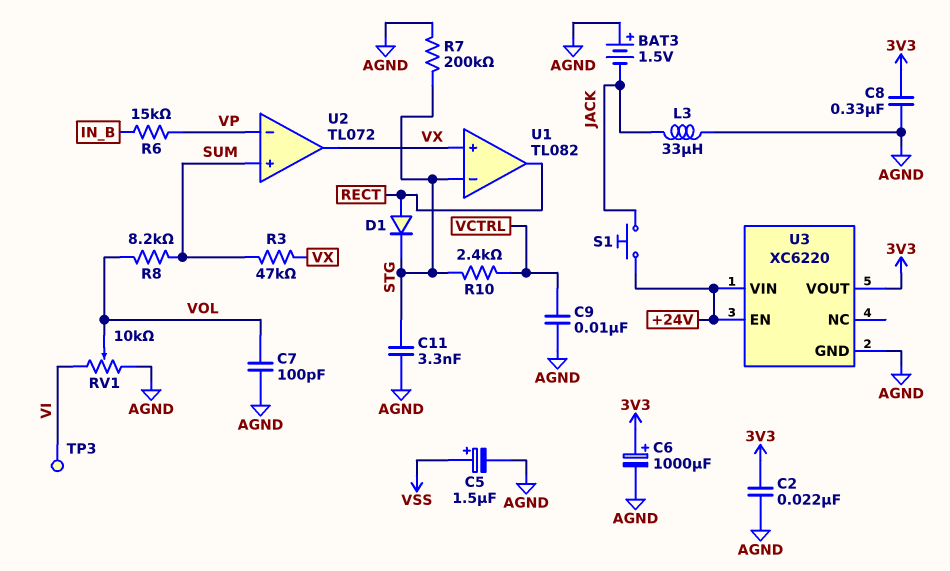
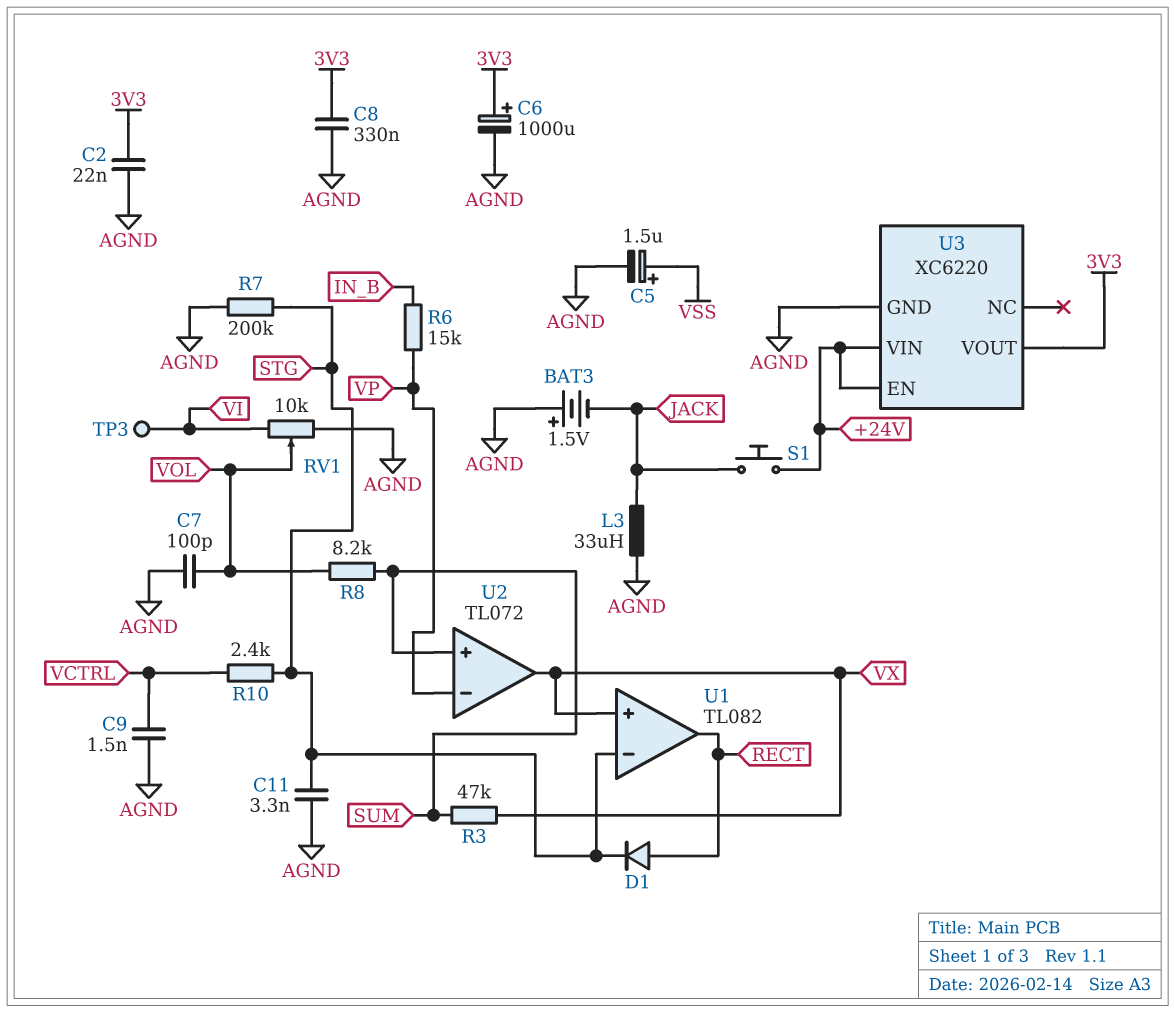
C9: 10nF (AGND, VCTRL) -> 1.5nF (AGND, VCTRL)

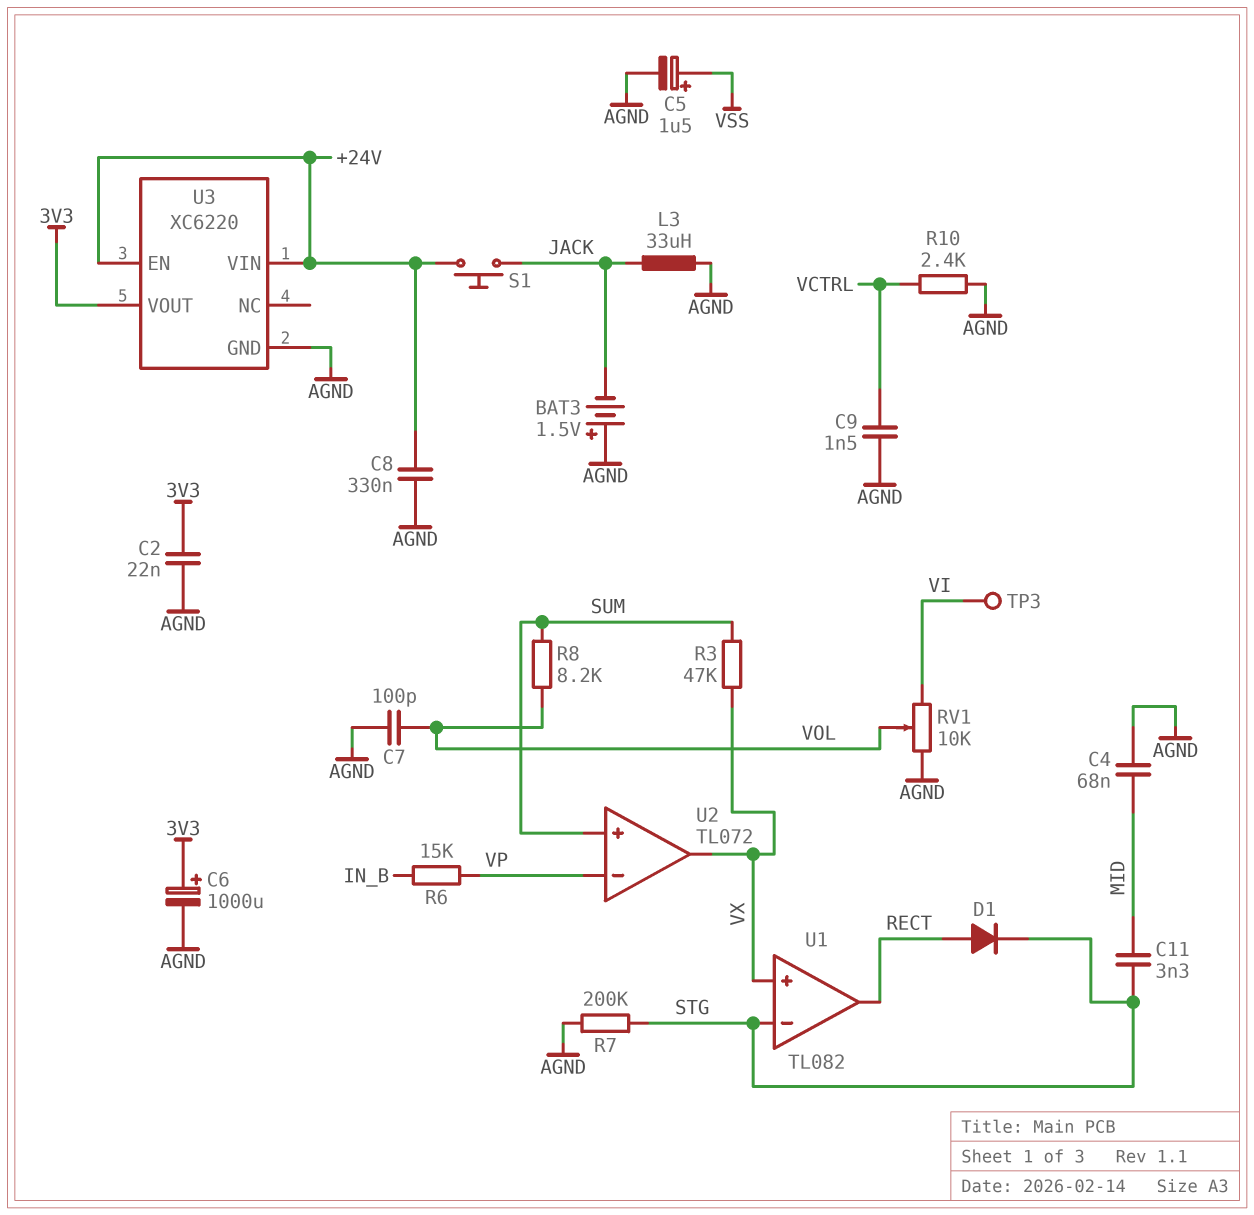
C4: none -> 68nF (AGND, MID)
C8: 330nF (3V3, AGND) -> 330nF (+24V, AGND)
C11: 3.3nF (AGND, STG) -> 3.3nF (MID, STG)
R10: 2.4k (STG, VCTRL) -> 2.4k (AGND, VCTRL)

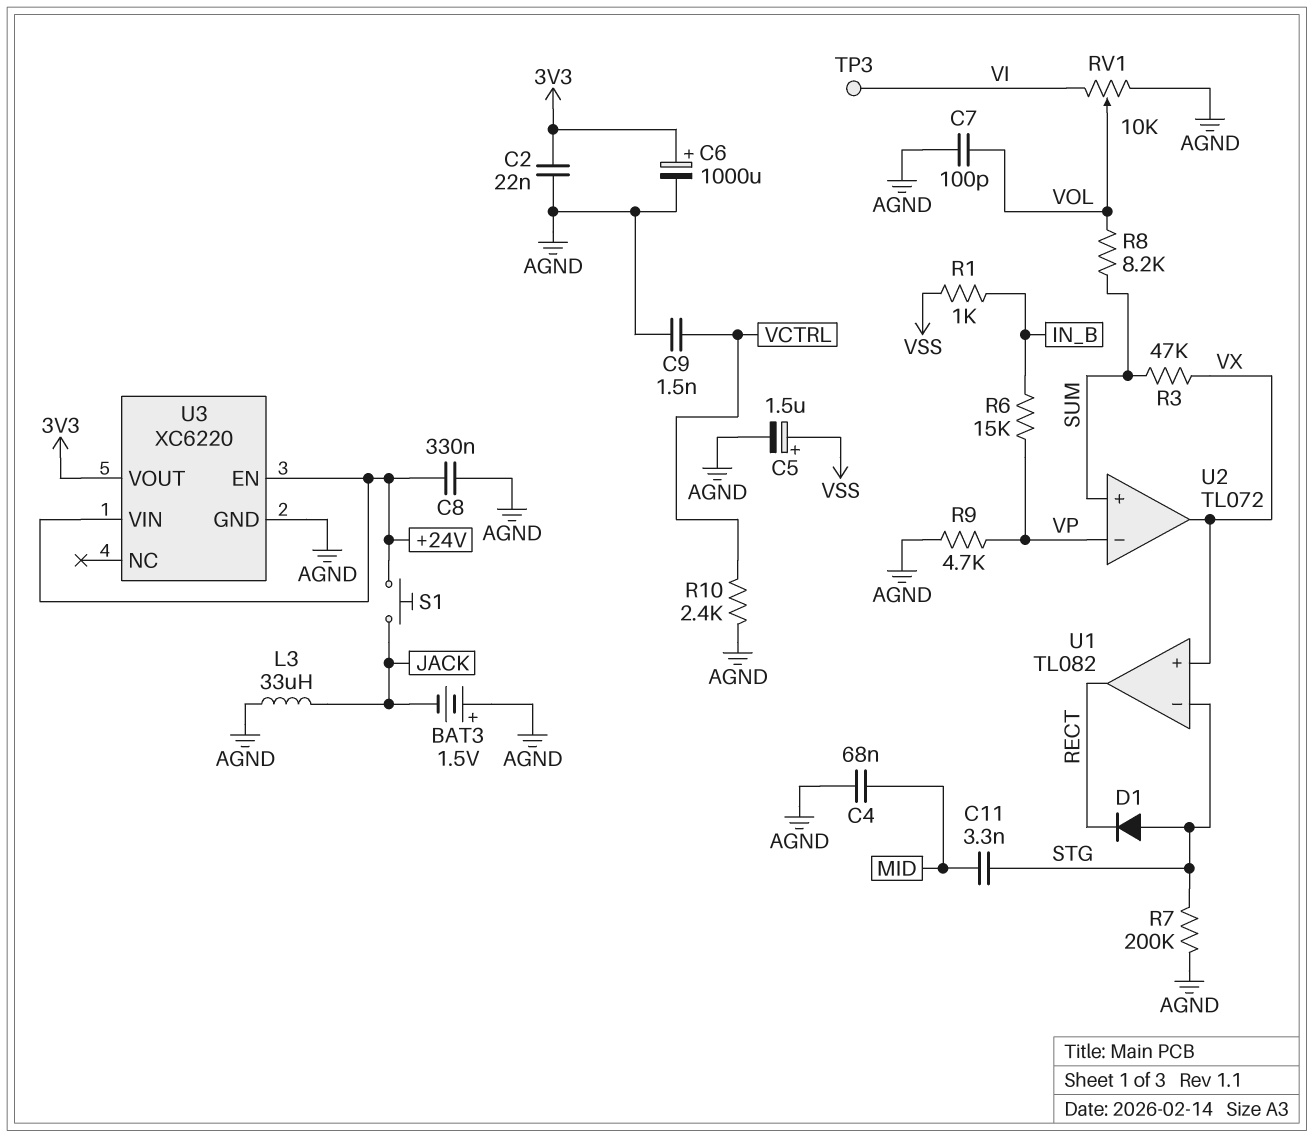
D1: diode (A RECT, K STG) -> diode (A STG, K RECT)
R1: none -> 1k (IN_B, VSS)
R9: none -> 4.7k (AGND, VP)

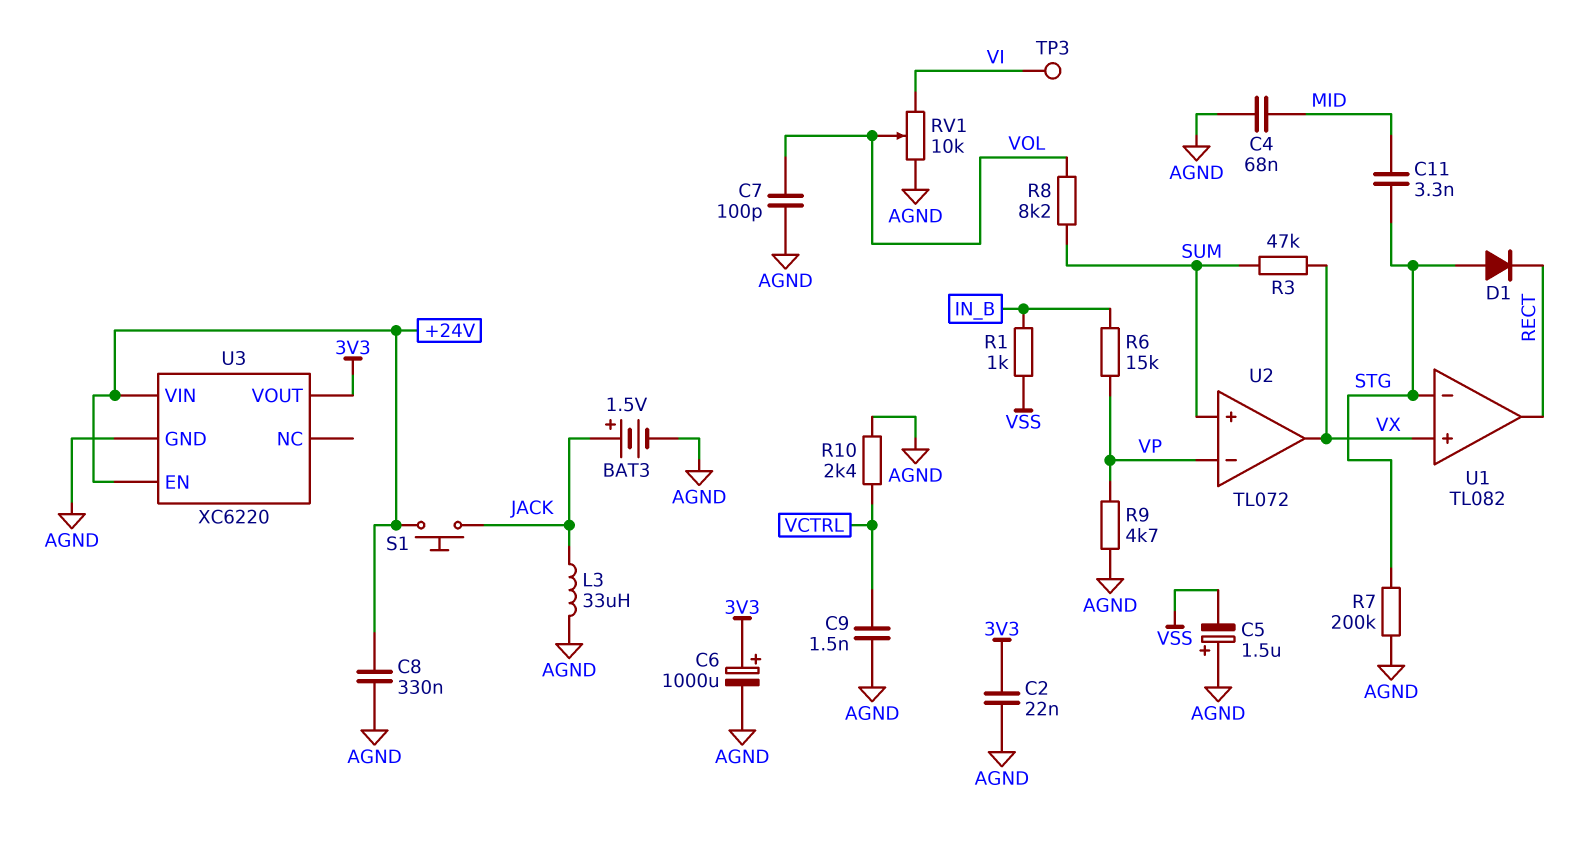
BAT3: 1.5V (plus AGND, minus JACK) -> 1.5V (plus JACK, minus AGND)
C5: 1.5uF (plus VSS, minus AGND) -> 1.5uF (plus AGND, minus VSS)

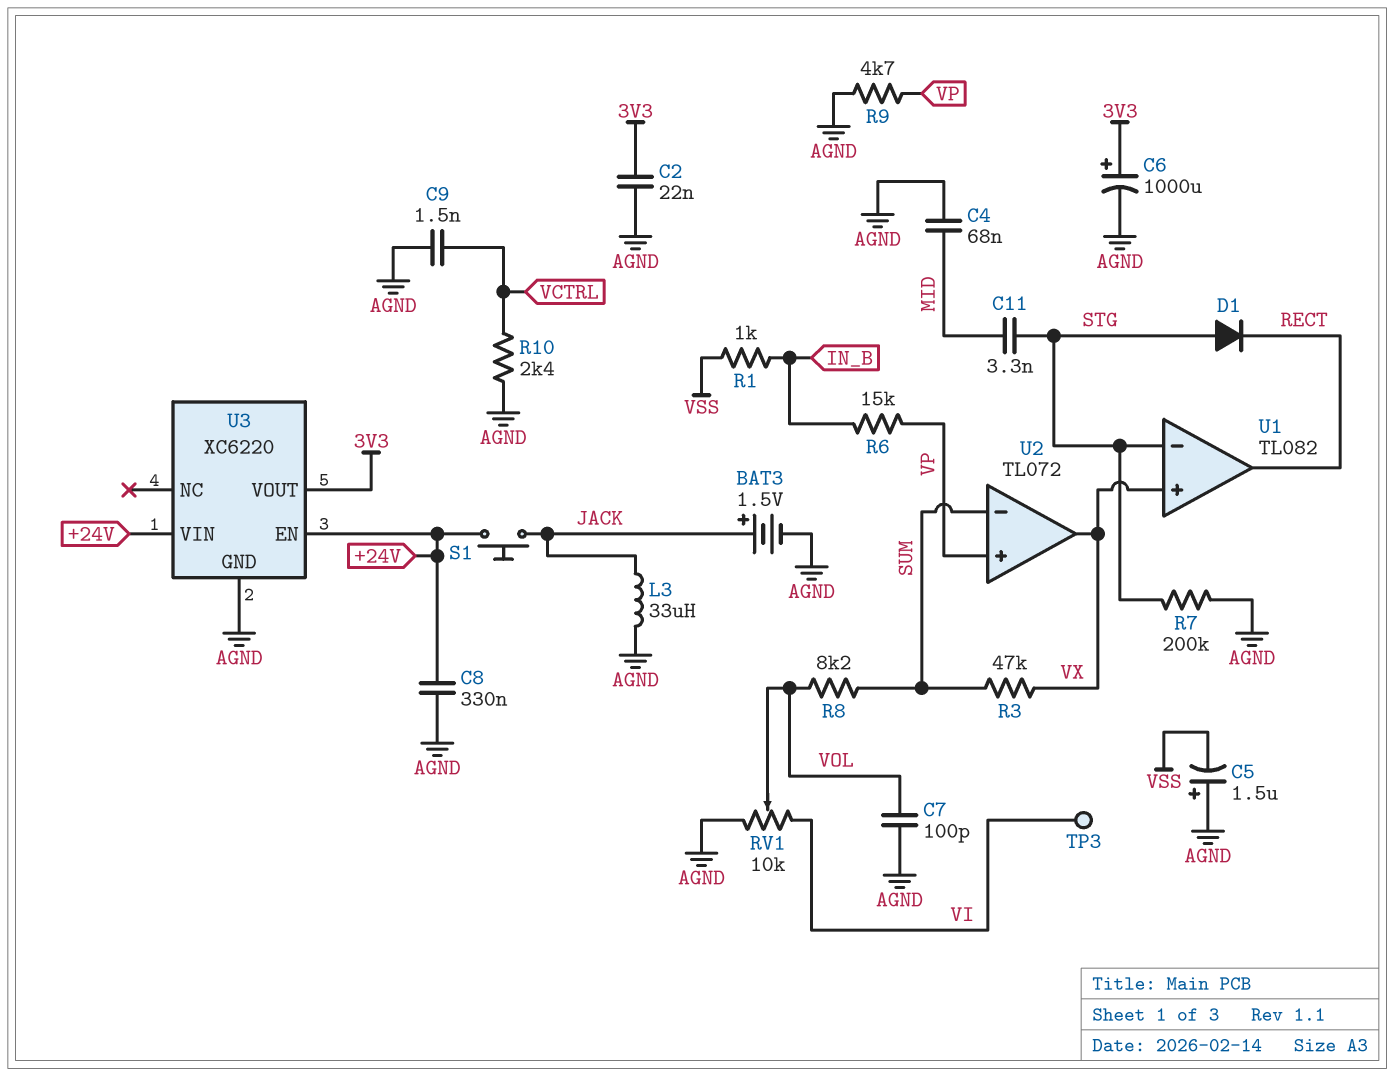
U2 pin in+: SUM -> VP
U2 pin in-: VP -> SUM

